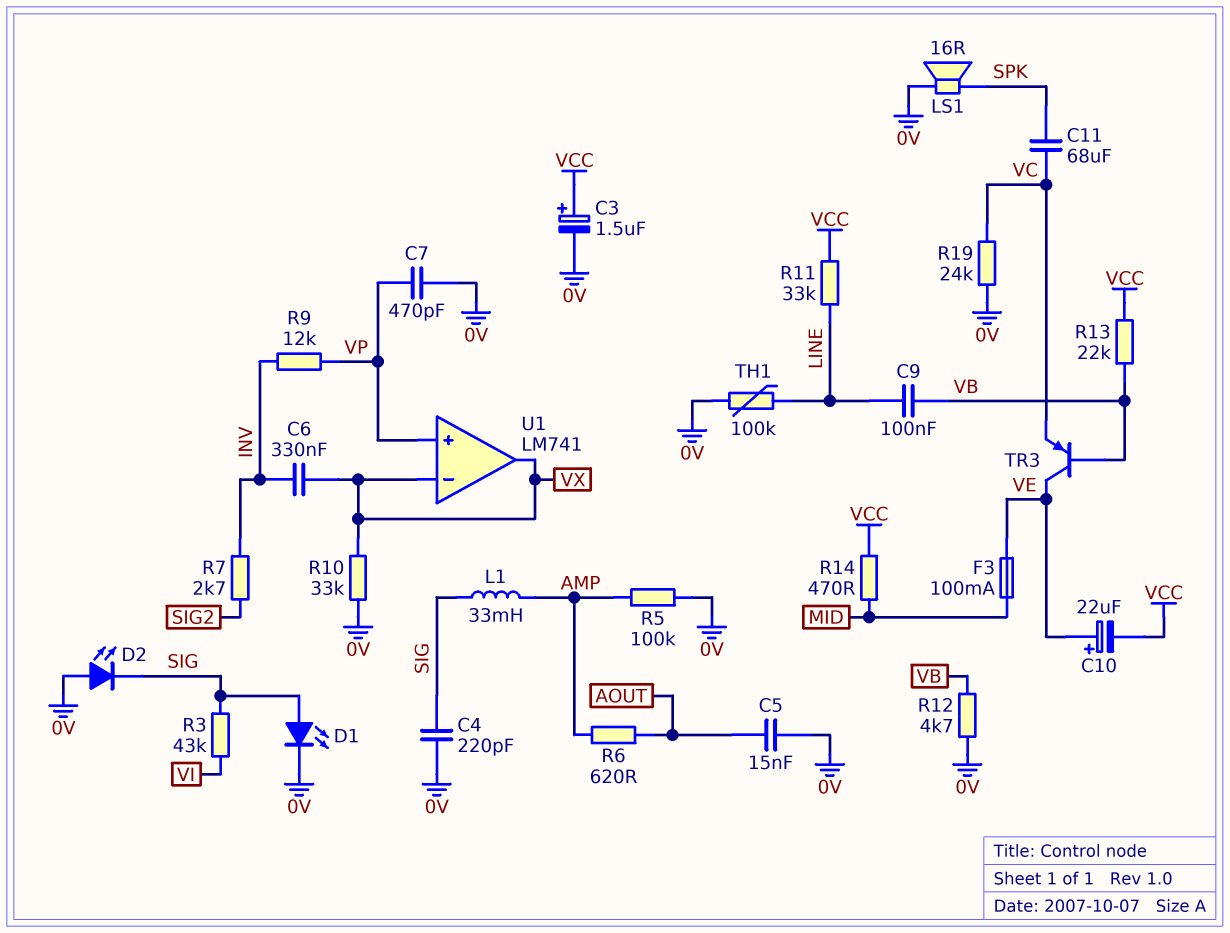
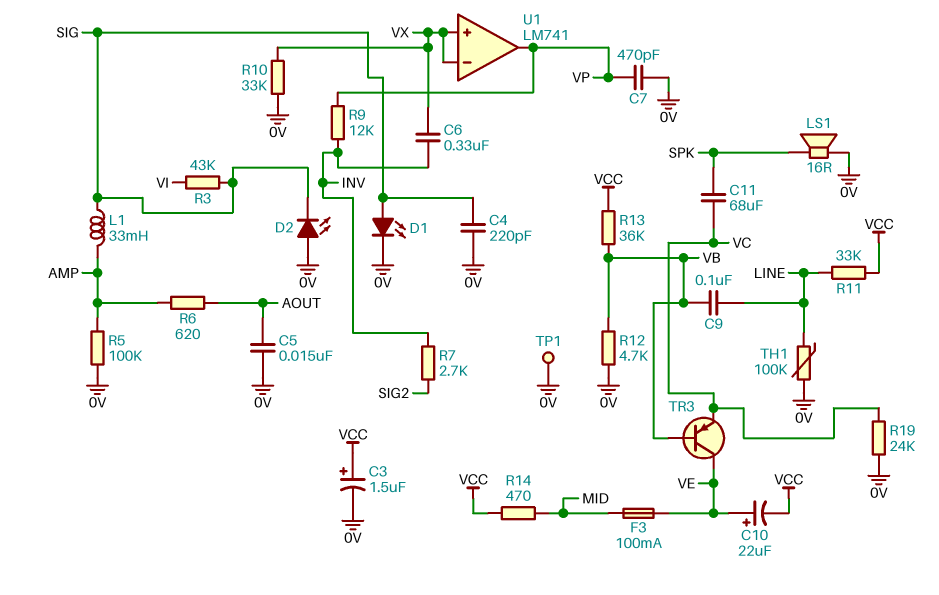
R13: 22k (VB, VCC) -> 36k (VB, VCC)
TP1: none -> test point (0V)
U1 pin in+: VP -> VX
U1 pin out: VX -> VP

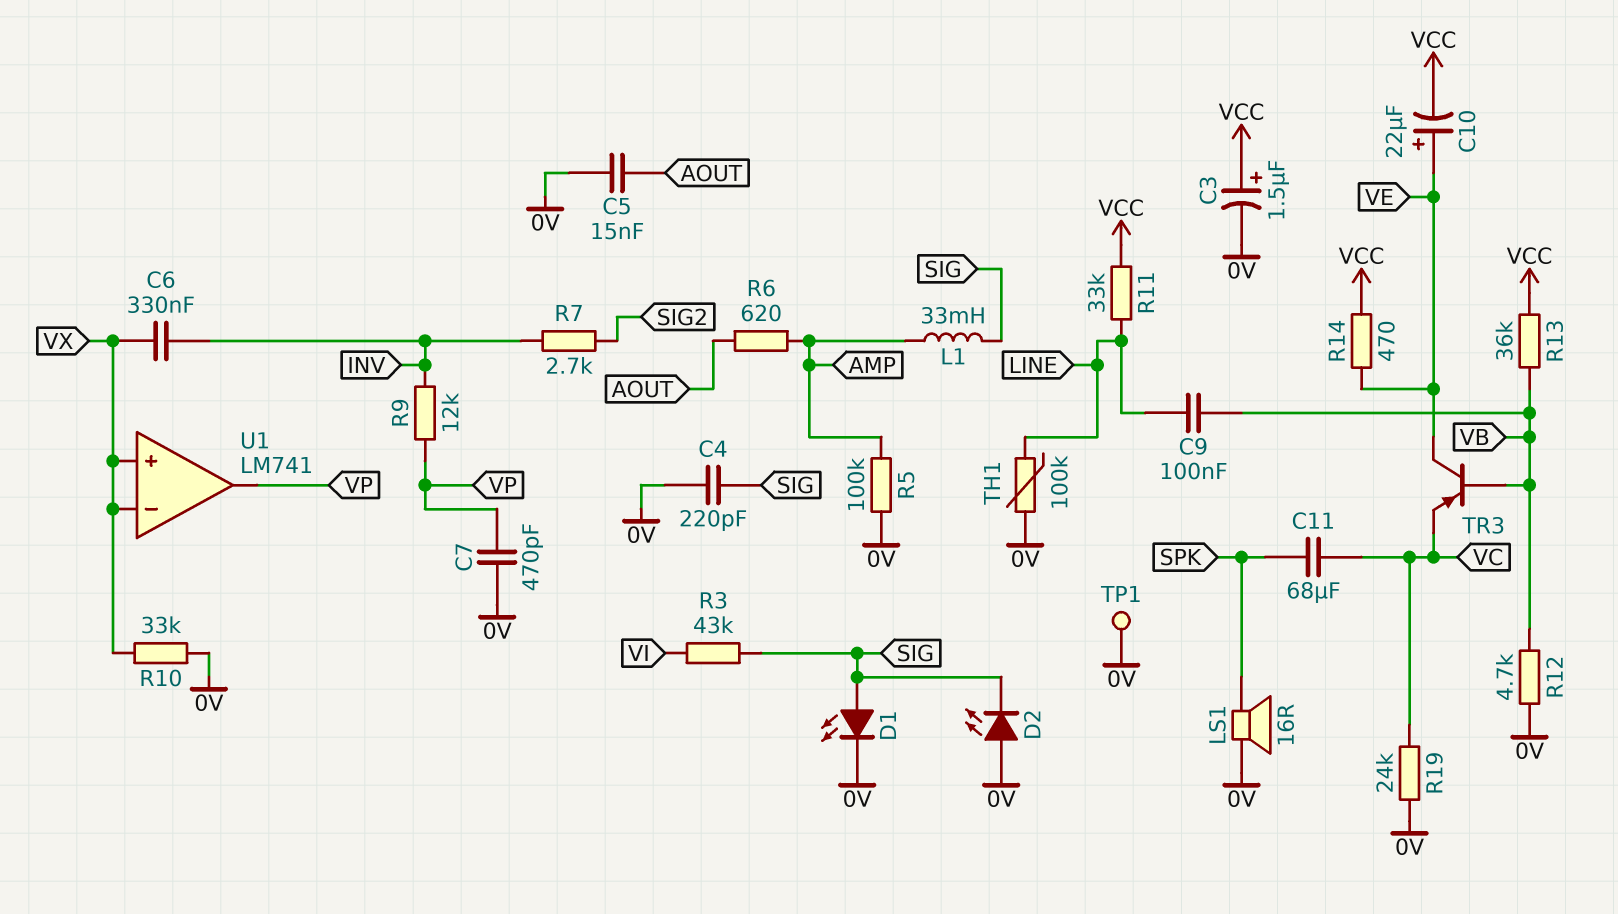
F3: 100mA (MID, VE) -> none
R14: 470 (MID, VCC) -> 470 (VCC, VE)

